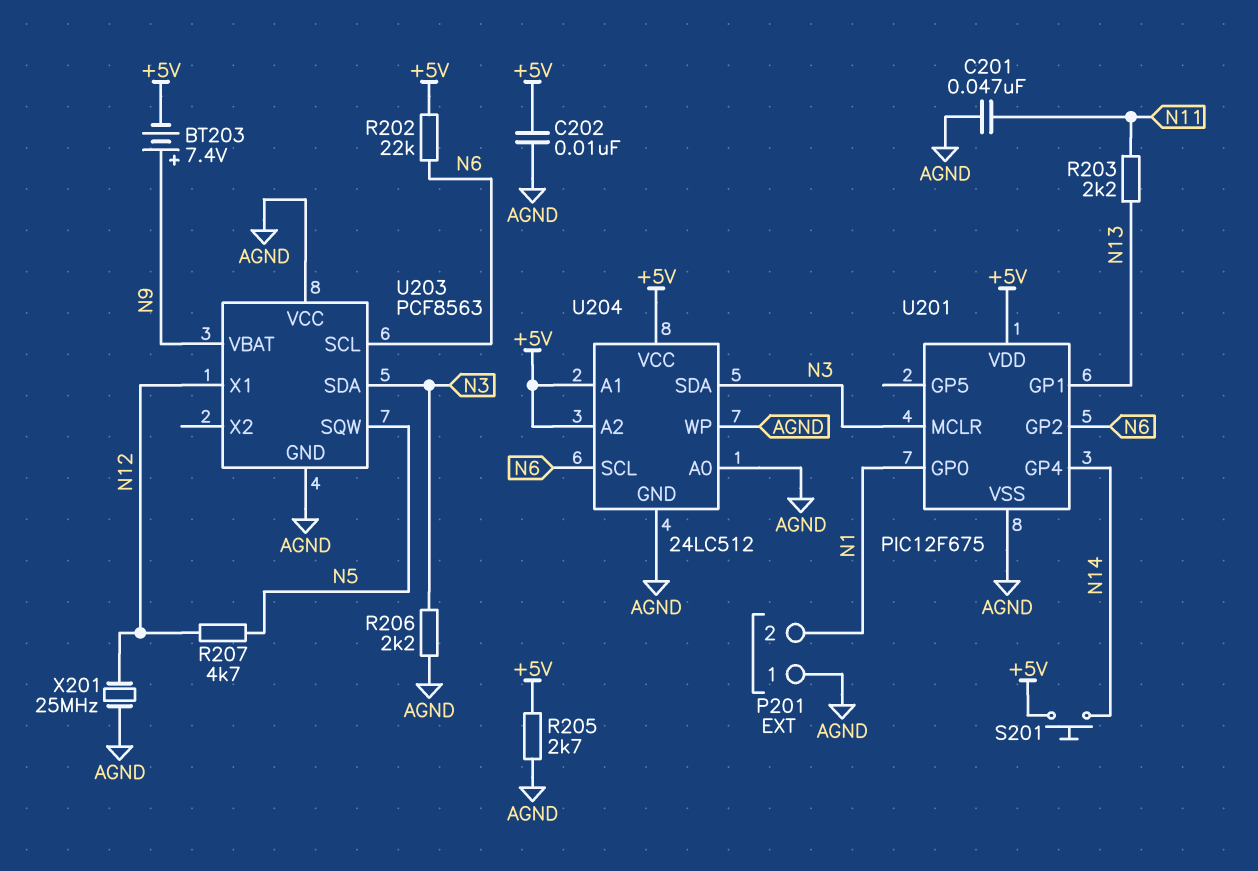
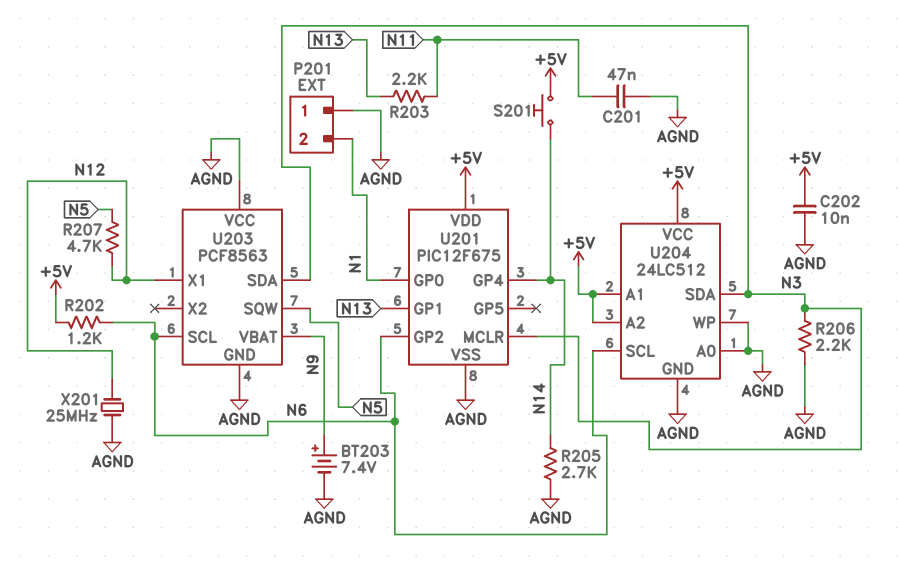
BT203: 7.4V (plus N9, minus +5V) -> 7.4V (plus N9, minus AGND)
R202: 22k (+5V, N6) -> 1.2k (+5V, N6)
R205: 2.7k (+5V, AGND) -> 2.7k (AGND, N14)

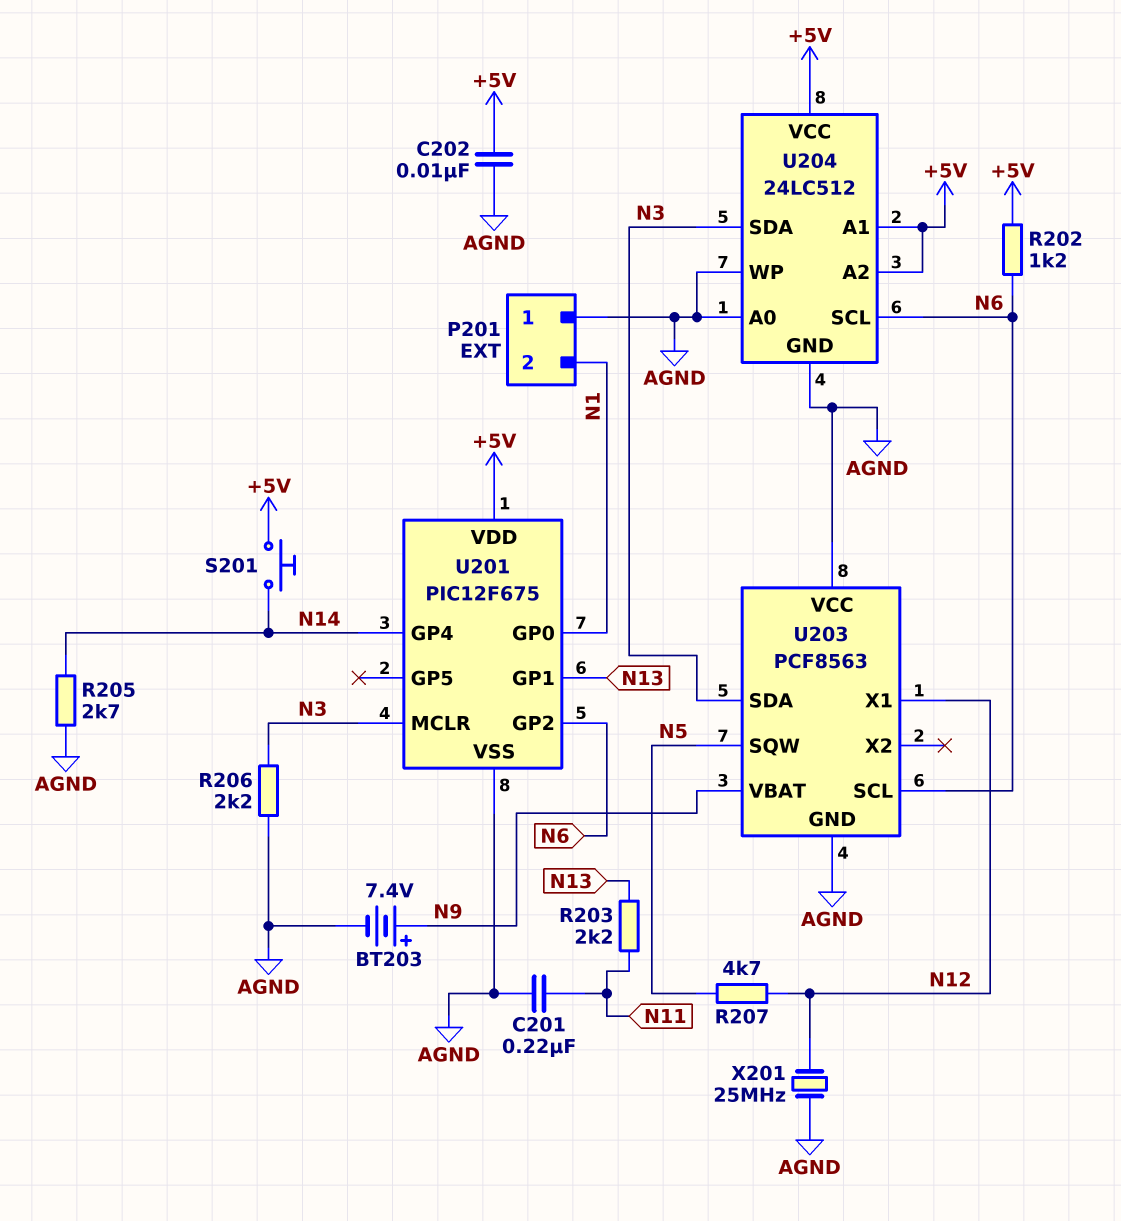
C201: 47nF (AGND, N11) -> 220nF (AGND, N11)

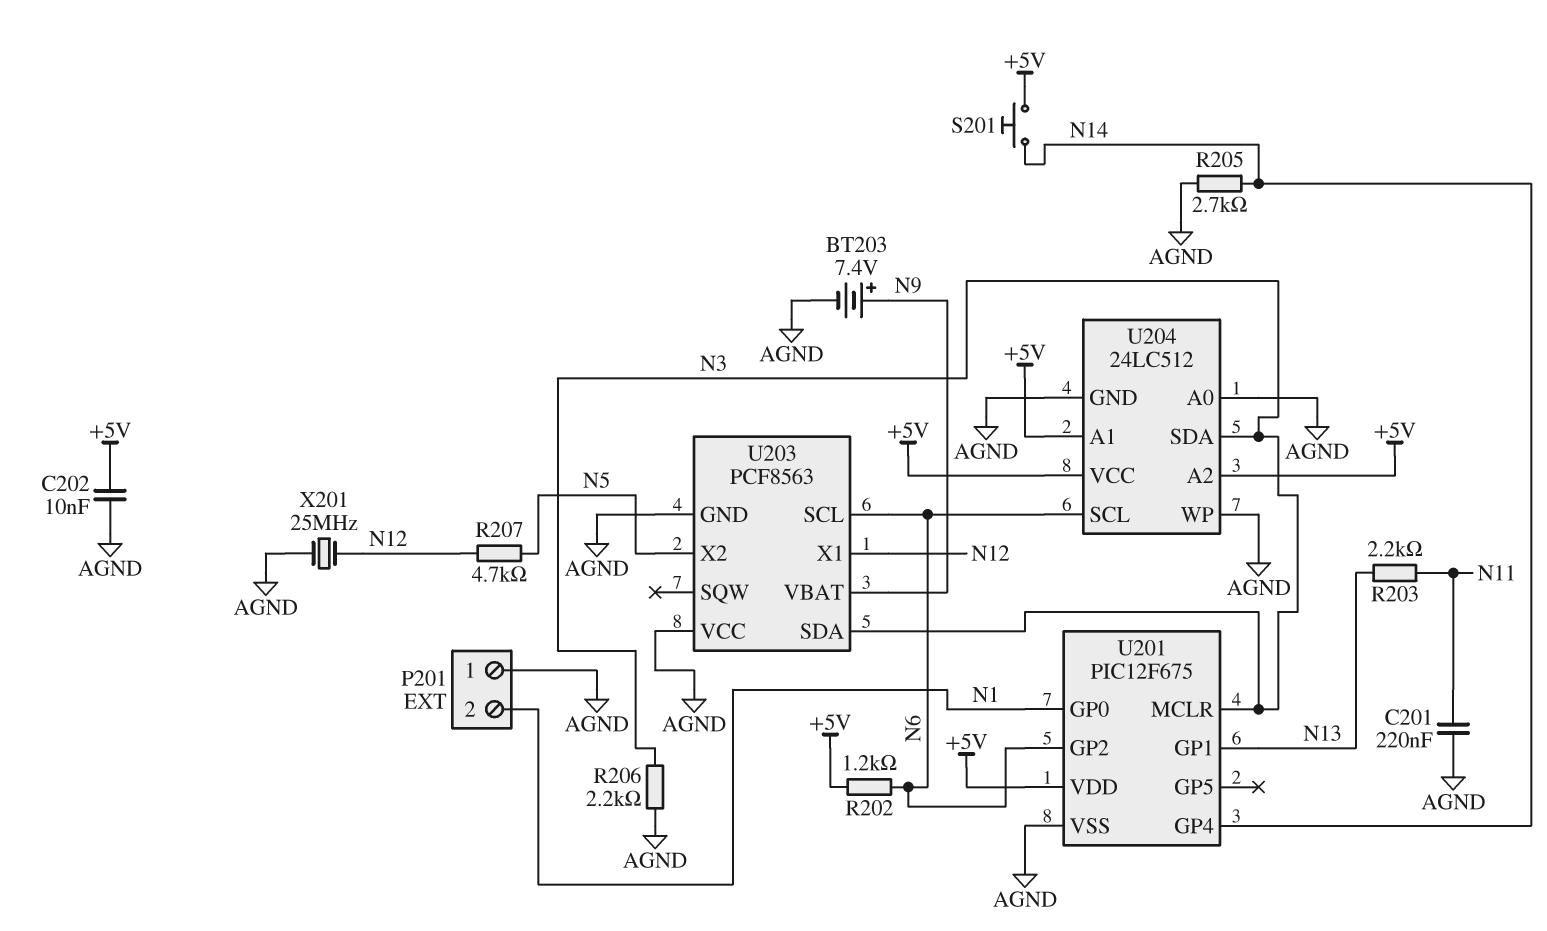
U203 pin SQW: N5 -> none
U203 pin X2: none -> N5

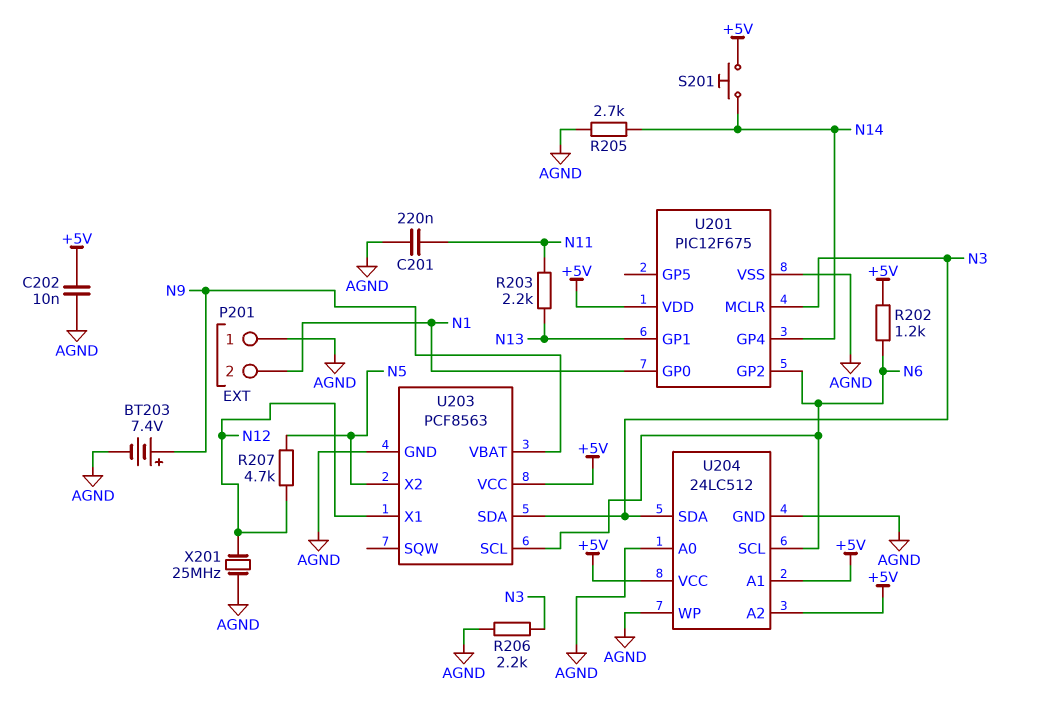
U203 pin VCC: AGND -> +5V

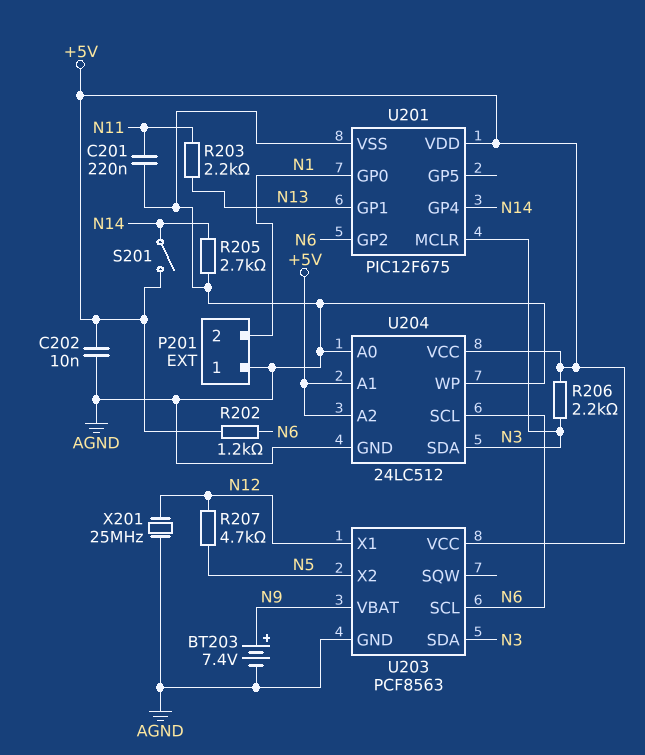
R206: 2.2k (AGND, N3) -> 2.2k (+5V, N3)
S201: button (+5V, N14) -> switch (+5V, N14)

